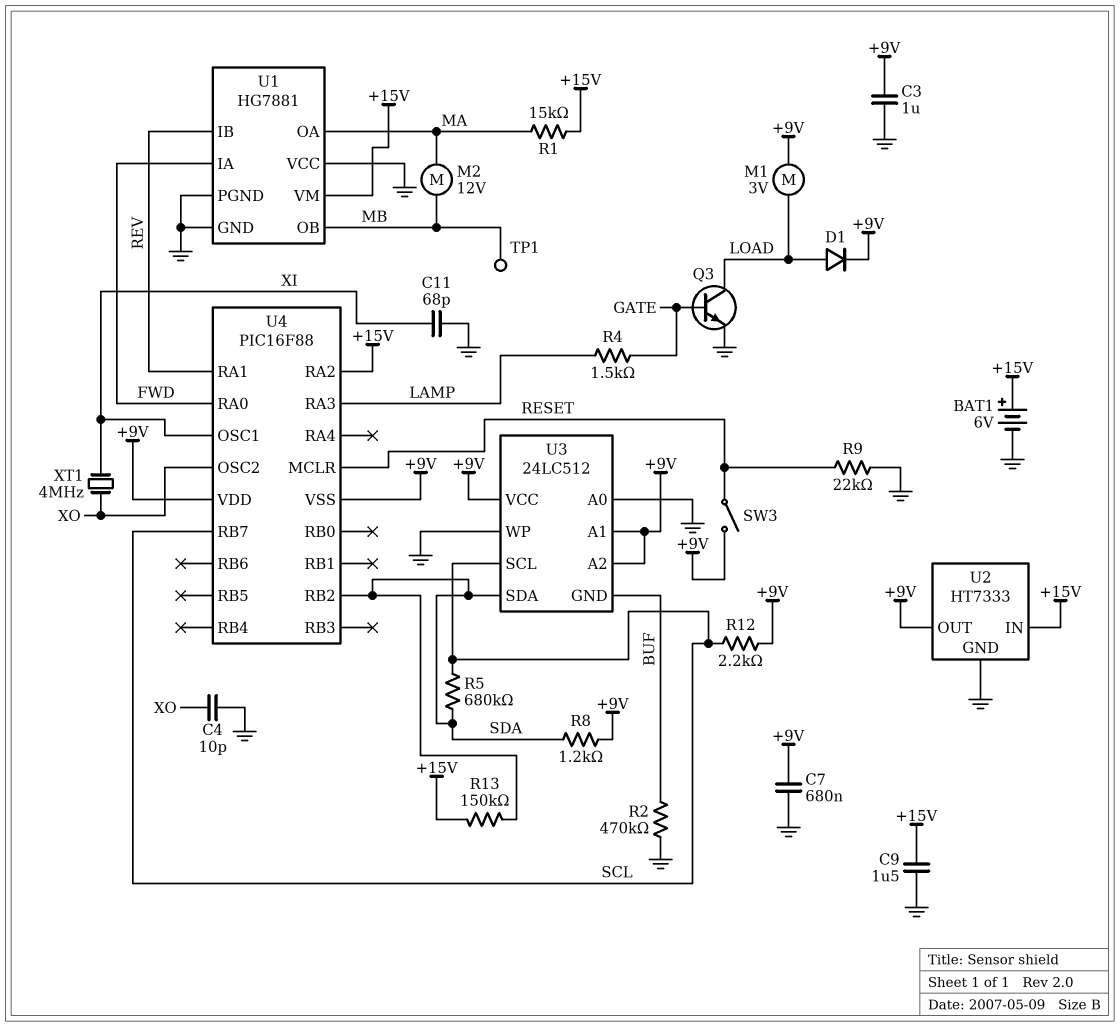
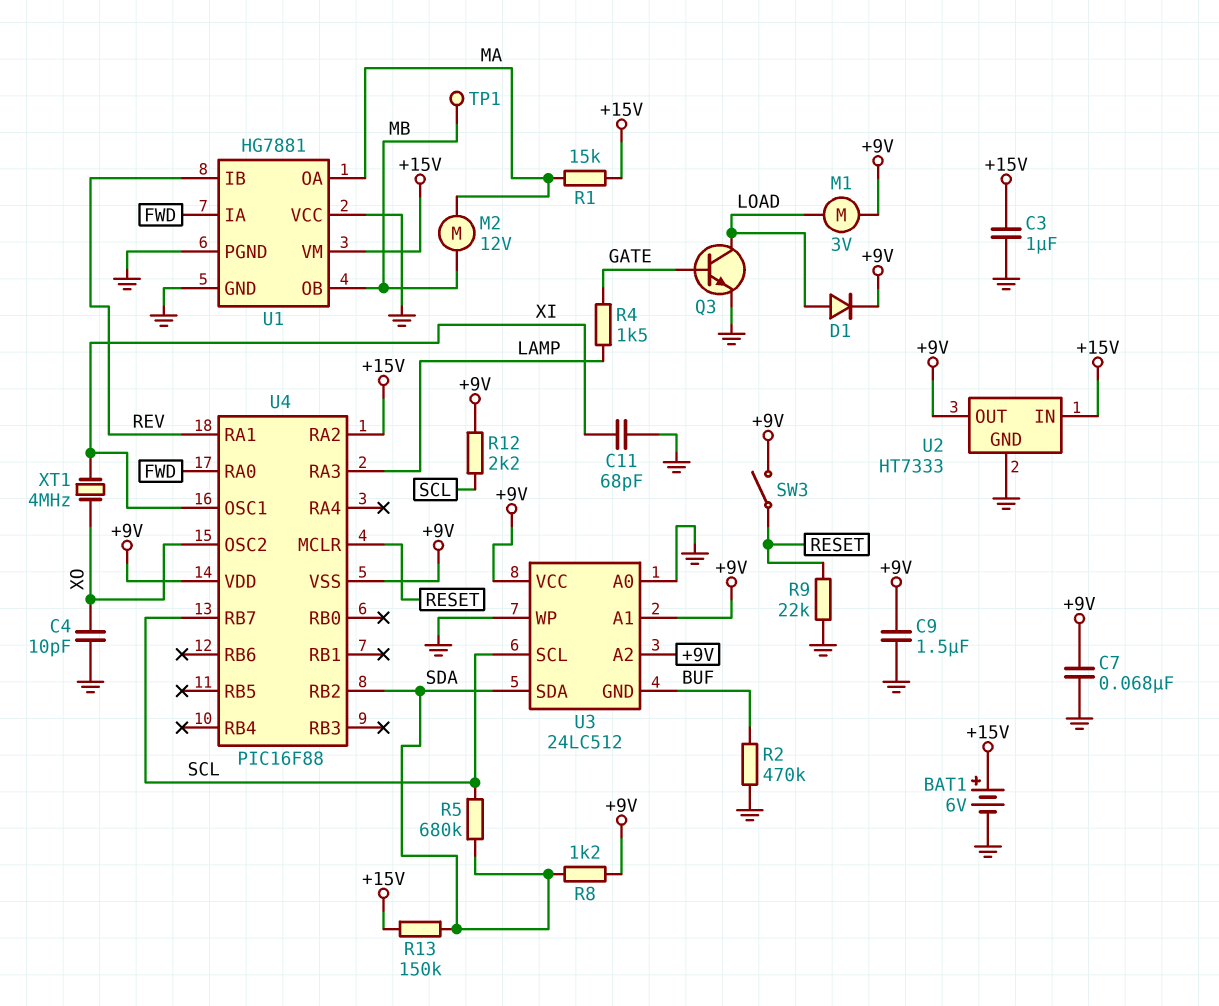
C3: 1uF (+9V, GND) -> 1uF (+15V, GND)
C7: 680nF (+9V, GND) -> 68nF (+9V, GND)
C9: 1.5uF (+15V, GND) -> 1.5uF (+9V, GND)

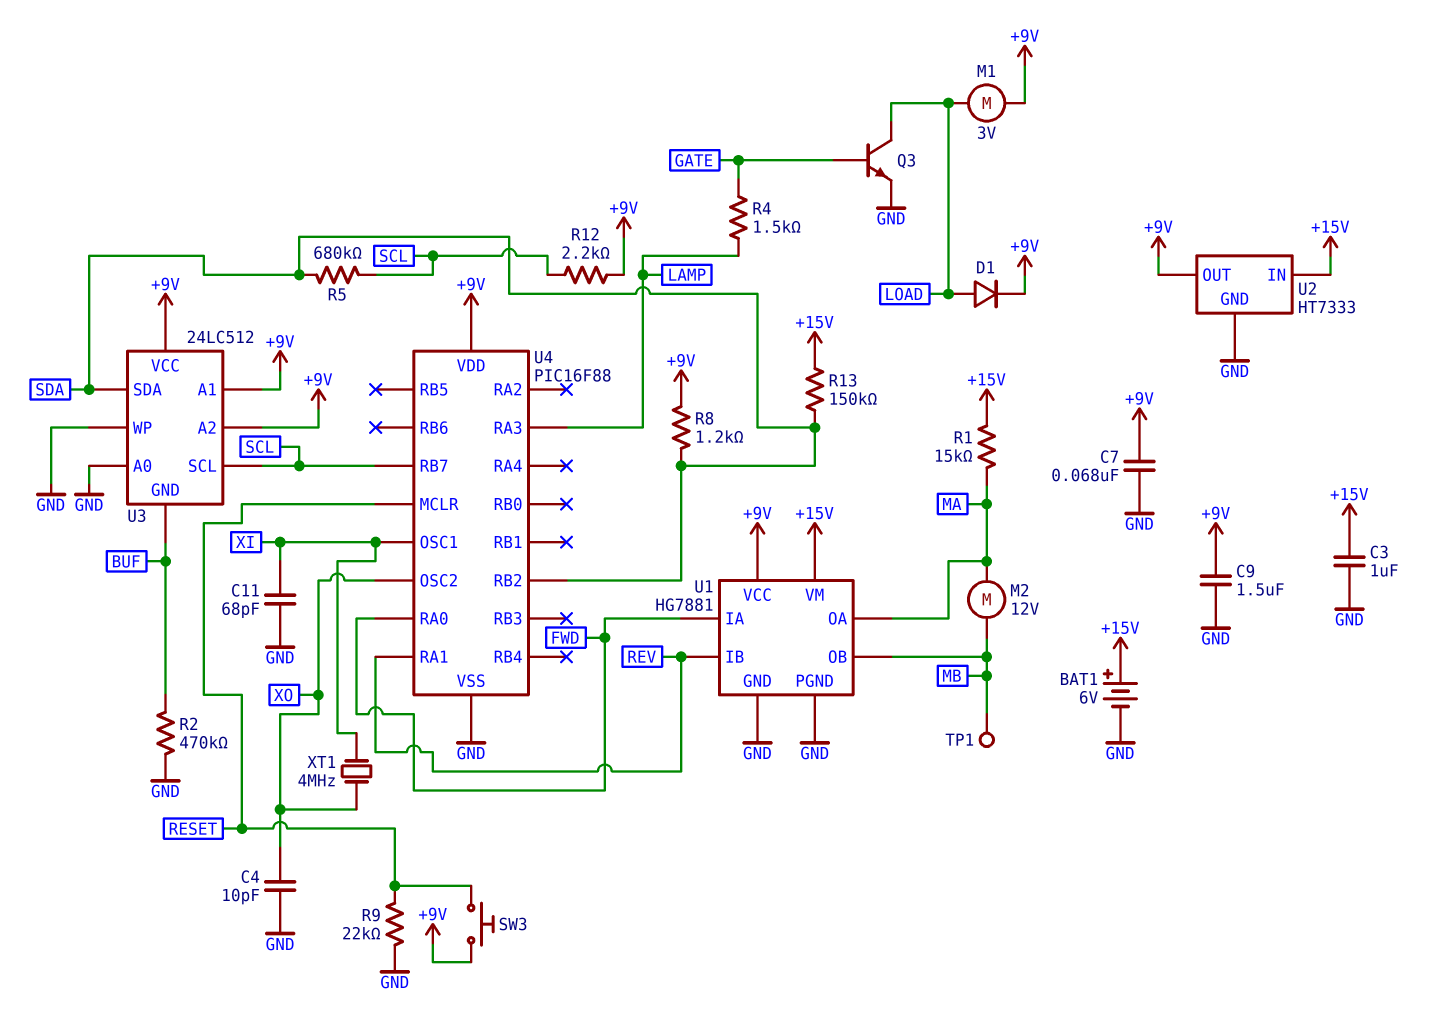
SW3: switch (+9V, RESET) -> button (+9V, RESET)
U1 pin VCC: GND -> +9V
U4 pin RA2: +15V -> none
U4 pin VSS: +9V -> GND

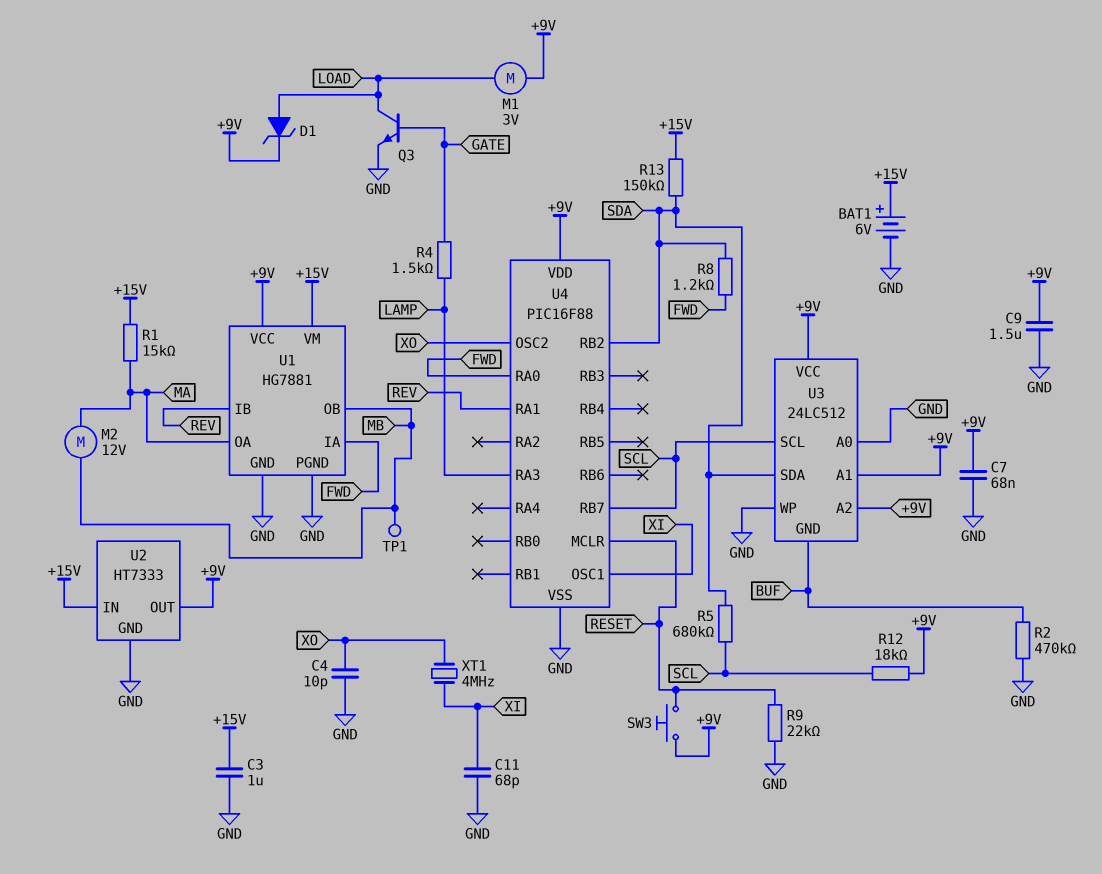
D1: diode (A LOAD, K +9V) -> zener (A LOAD, K +9V)
R8: 1.2k (+9V, SDA) -> 1.2k (FWD, SDA)
R12: 2.2k (+9V, SCL) -> 18k (+9V, SCL)

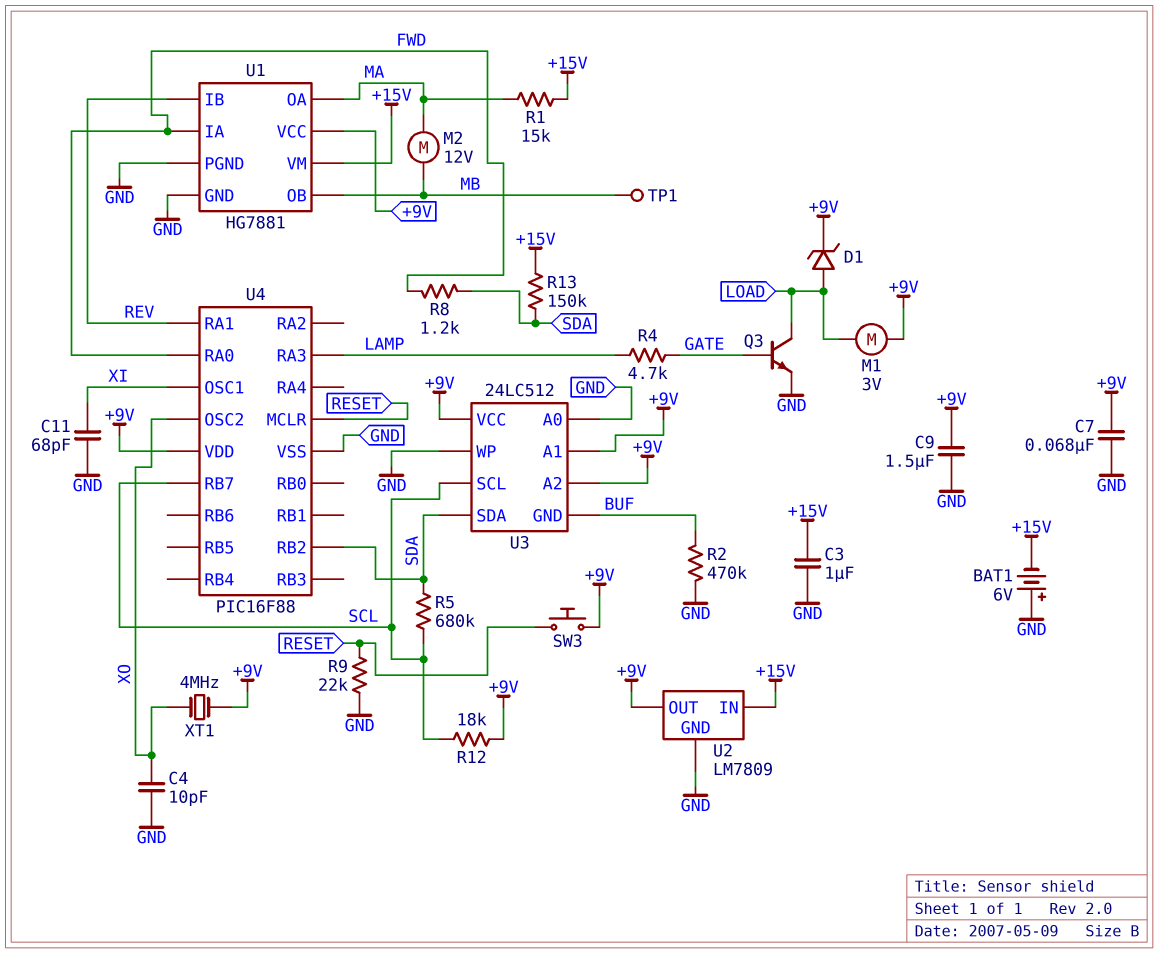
BAT1: 6V (plus +15V, minus GND) -> 6V (plus GND, minus +15V)
R4: 1.5k (GATE, LAMP) -> 4.7k (GATE, LAMP)
U2: HT7333 -> LM7809
XT1: 4MHz (XI, XO) -> 4MHz (+9V, XO)

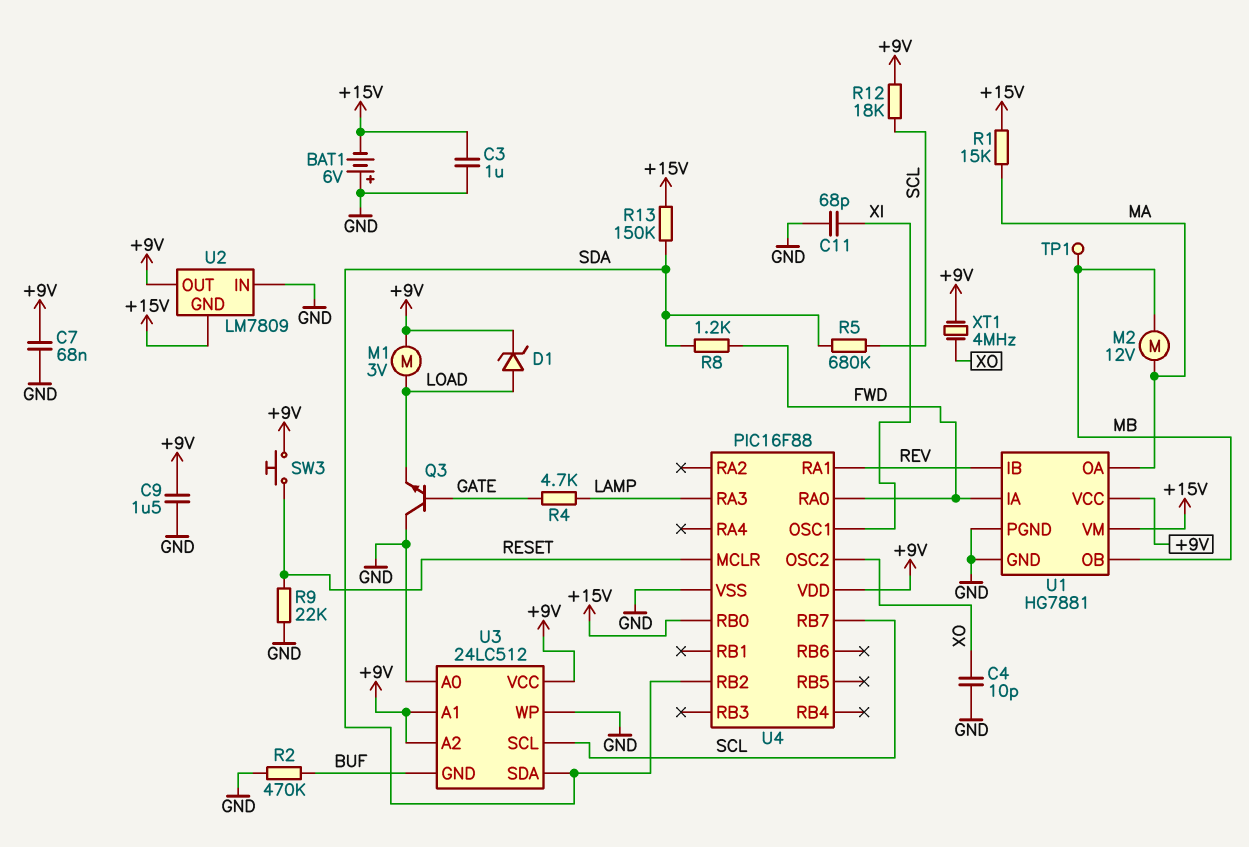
Q3: NPN (B GATE, C LOAD, E GND) -> NPN (B GATE, C GND, E LOAD)
U2 pin GND: GND -> +15V
U2 pin IN: +15V -> GND
U4 pin RB0: none -> +15V

